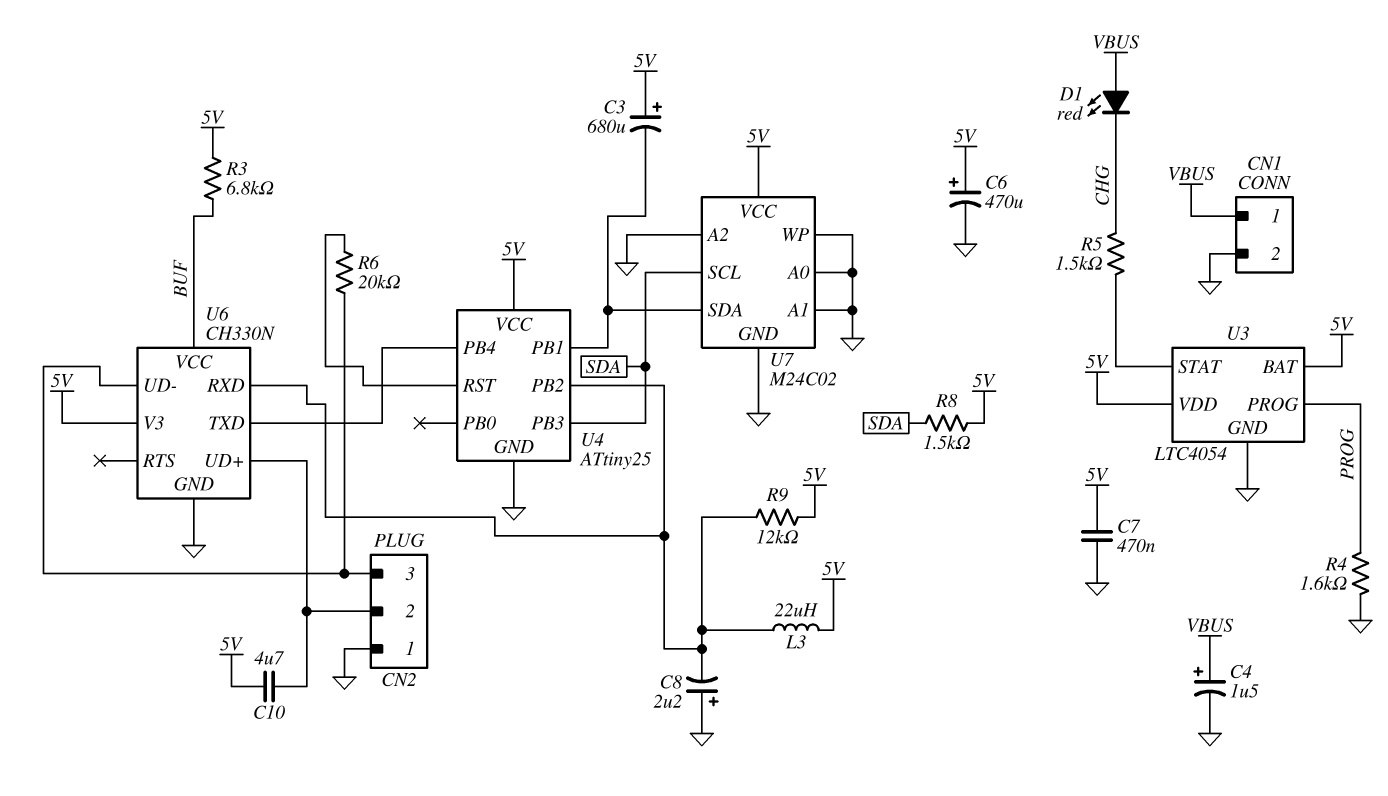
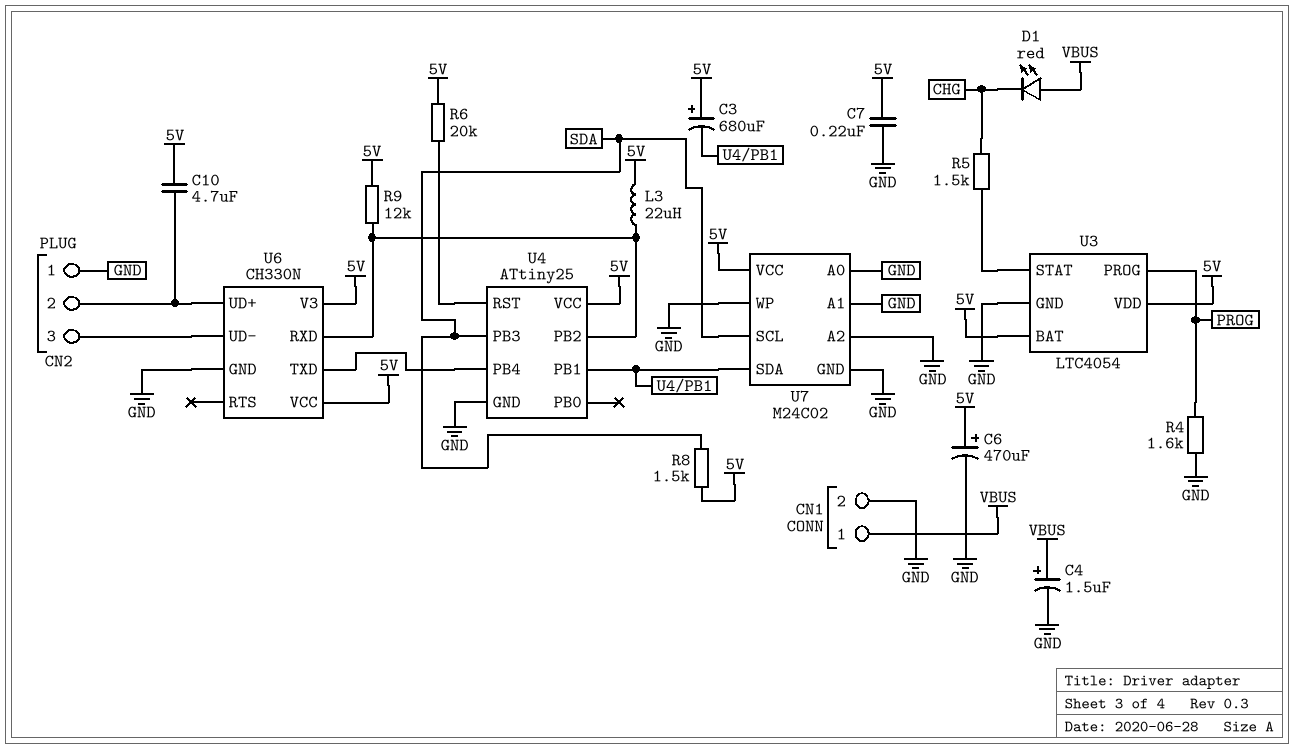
C7: 470nF (5V, GND) -> 220nF (5V, GND)
C8: 2.2uF (plus GND, minus U4/PB2) -> none
R3: 6.8k (5V, BUF) -> none
R6: 20k (CN2/3, U4/RST) -> 20k (5V, U4/RST)
U6 pin VCC: BUF -> 5V

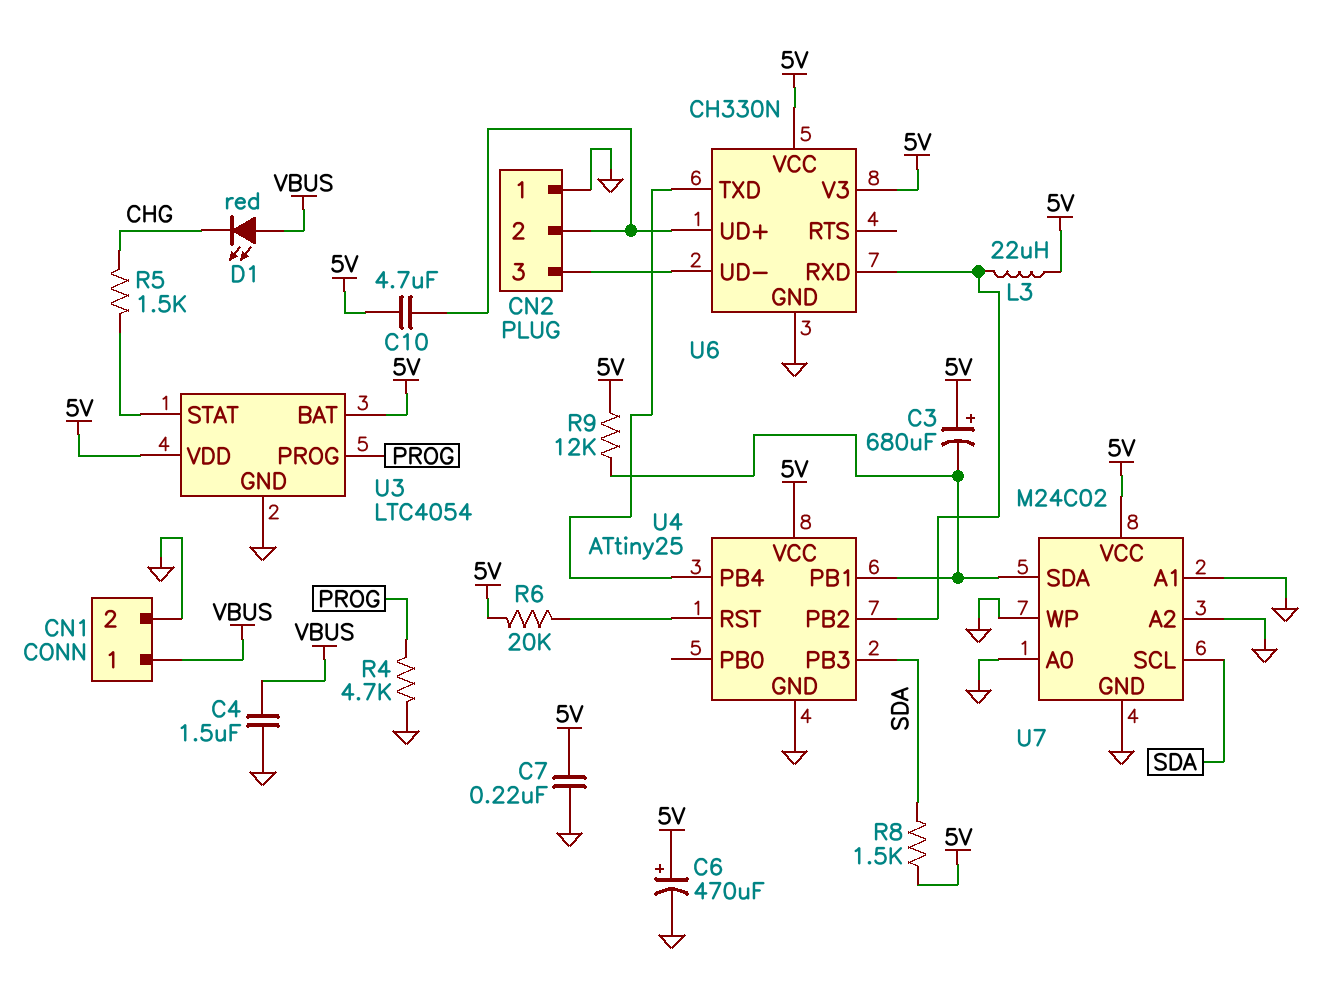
C4: 1.5uF (plus VBUS, minus GND) -> 1.5uF (GND, VBUS)
R4: 1.6k (GND, PROG) -> 4.7k (GND, PROG)
R9: 12k (5V, U4/PB2) -> 12k (5V, U4/PB1)

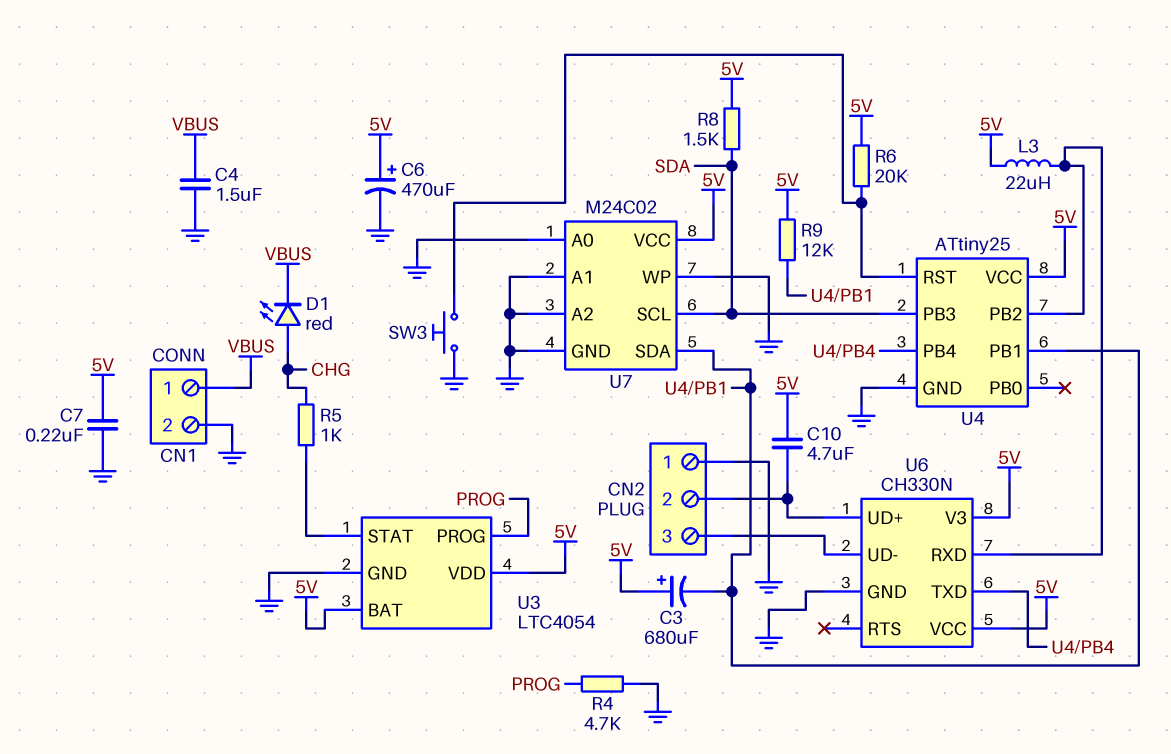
D1: LED red (A VBUS, K CHG) -> LED red (A CHG, K VBUS)
R5: 1.5k (CHG, U3/STAT) -> 1k (CHG, U3/STAT)
SW3: none -> button (GND, U4/RST)

